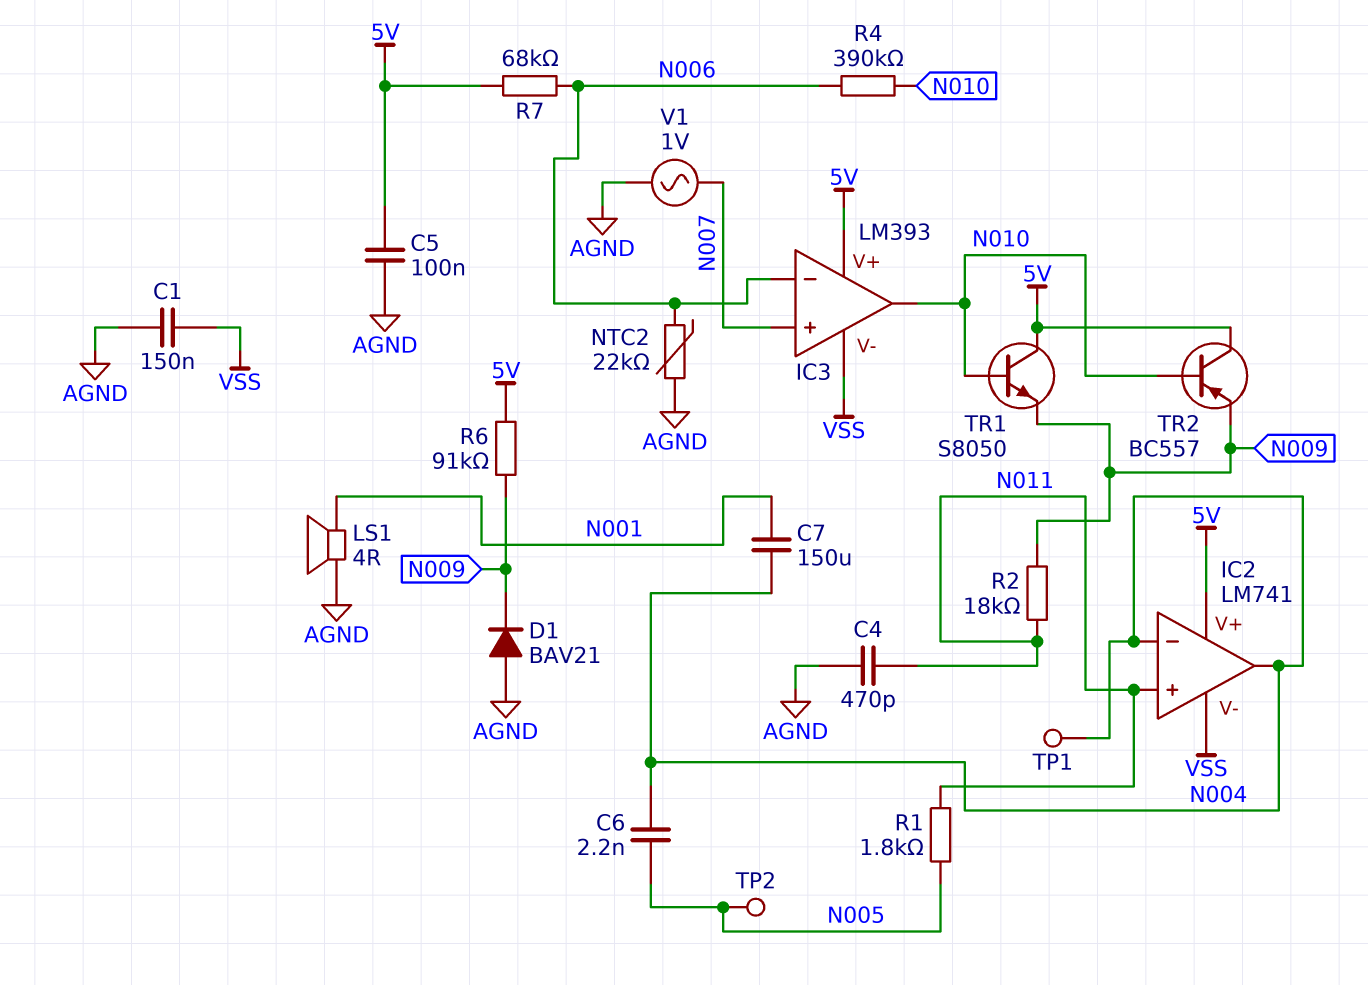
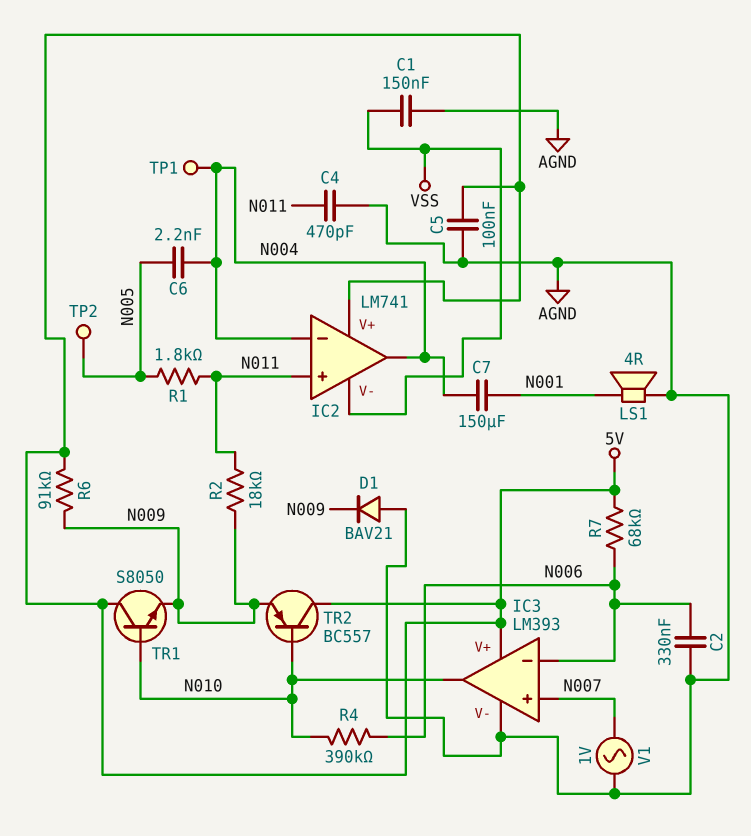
C2: none -> 330nF (AGND, N006)
IC3 pin V-: VSS -> AGND
NTC2: 22k (AGND, N006) -> none

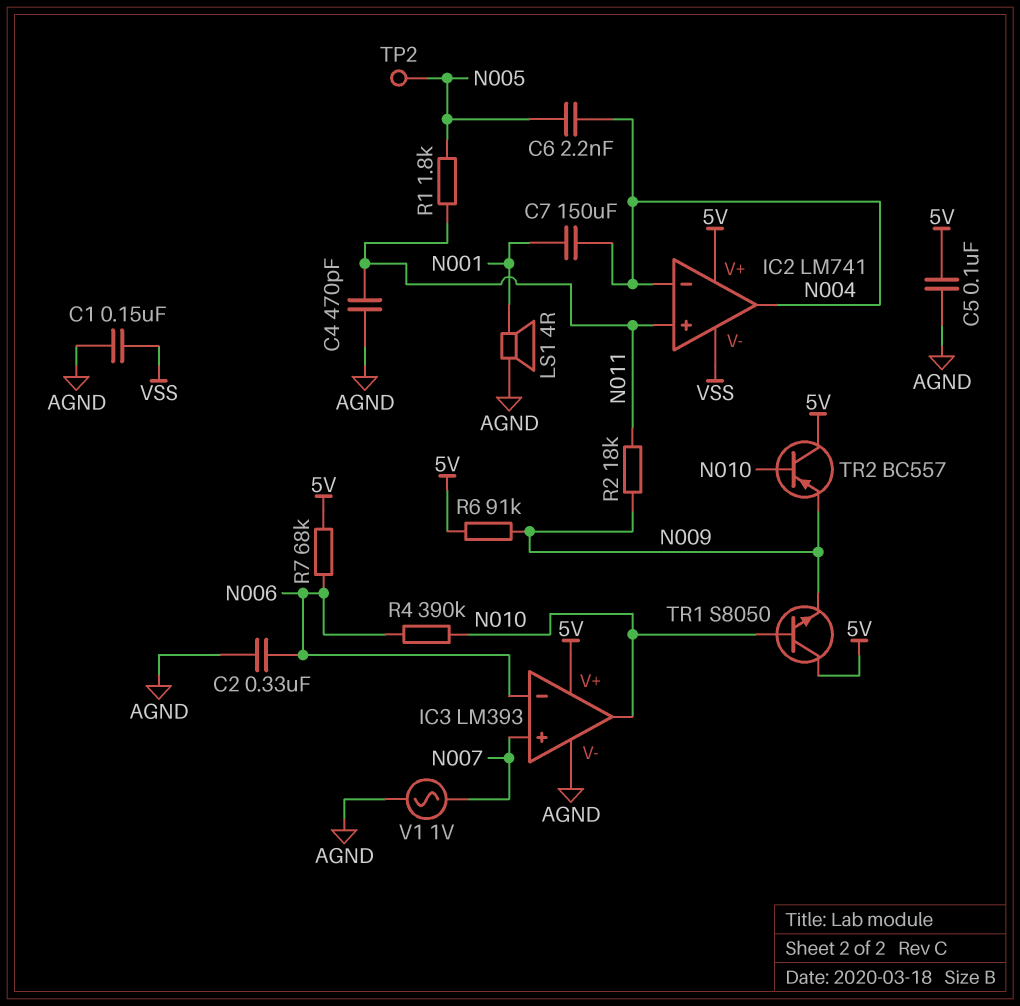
D1: diode BAV21 (A AGND, K N009) -> none
TP1: test point (N004) -> none

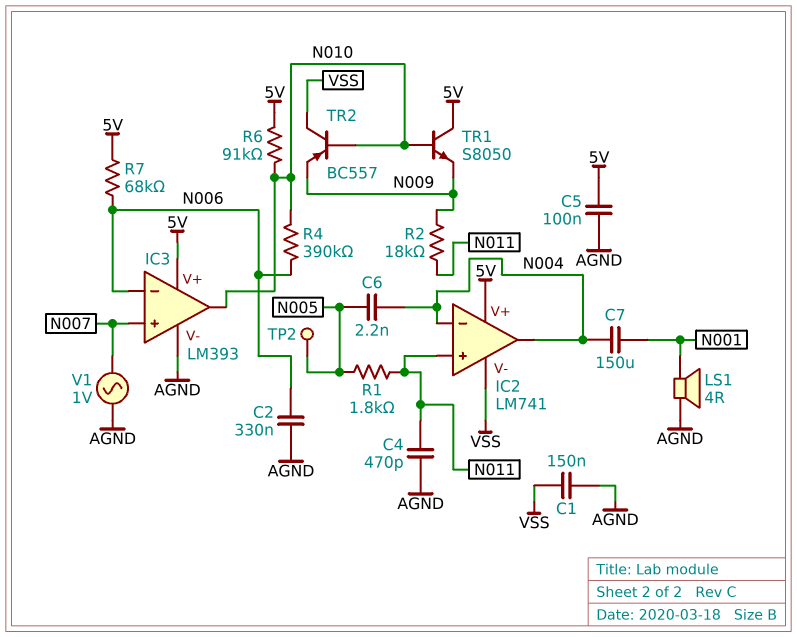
R6: 91k (5V, N009) -> 91k (5V, N010)
TR2: PNP BC557 (B N010, C 5V, E N009) -> PNP BC557 (B N010, C VSS, E N009)

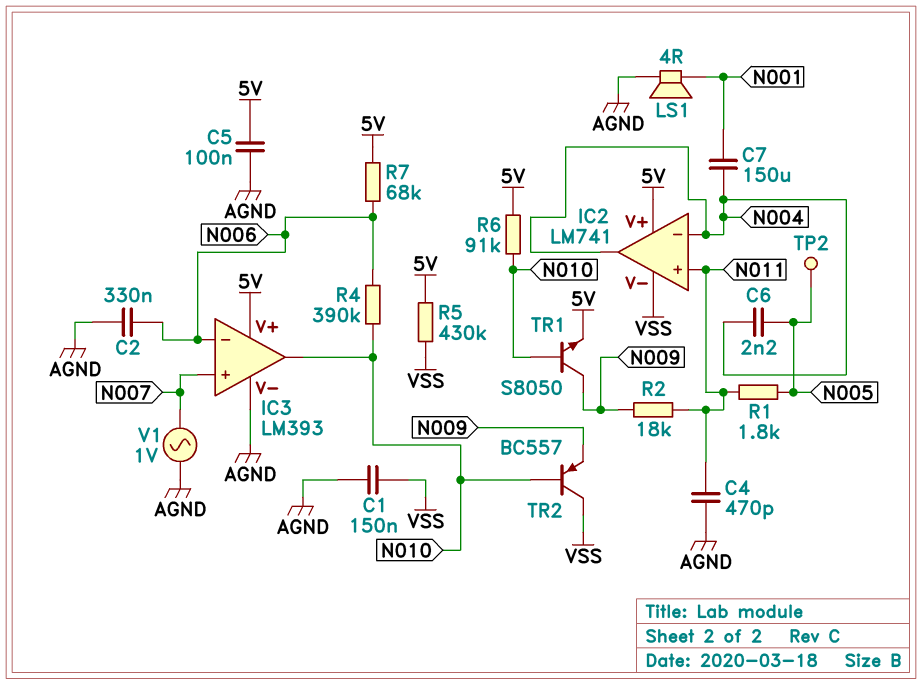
R5: none -> 430k (5V, VSS)
TR1: NPN S8050 (B N010, C 5V, E N009) -> NPN S8050 (B N010, C N009, E 5V)

